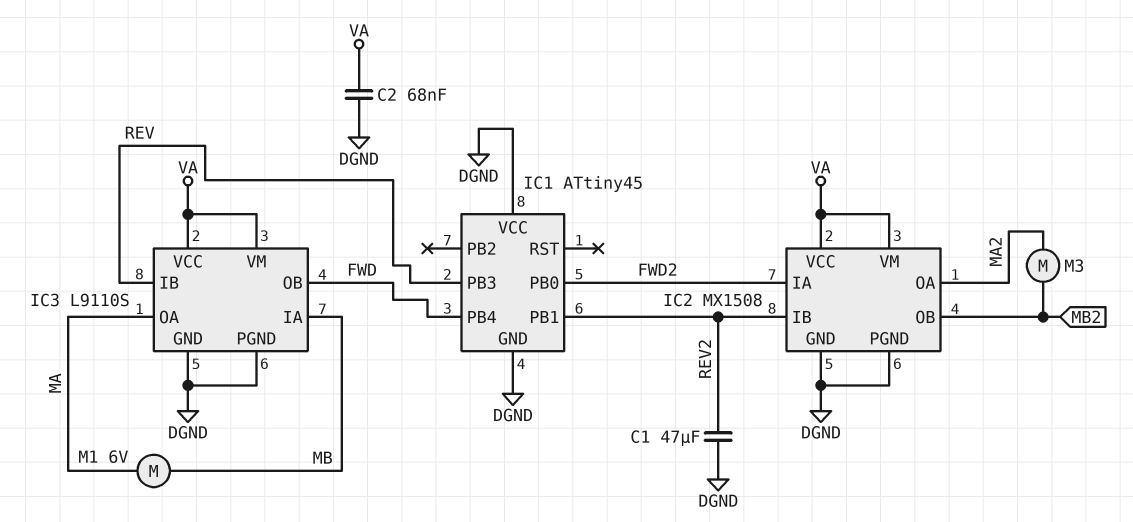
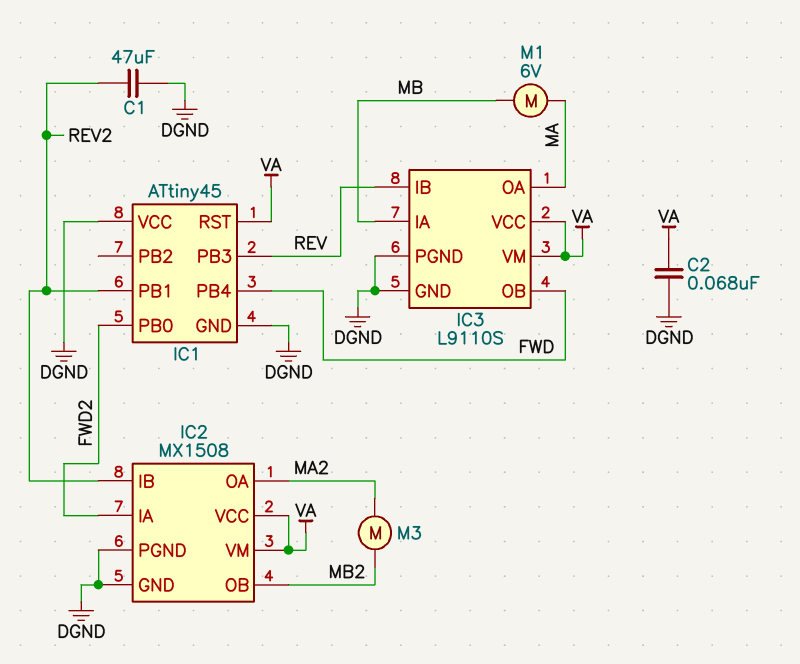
IC1 pin RST: none -> VA

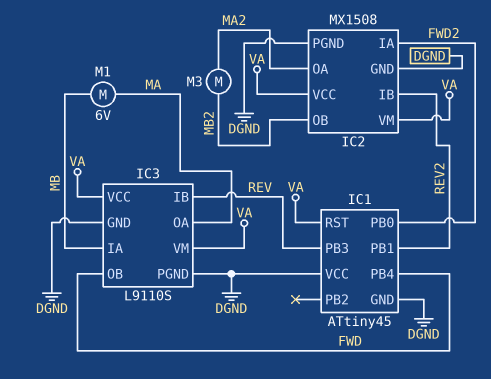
C1: 47uF (DGND, REV2) -> none
C2: 68nF (DGND, VA) -> none

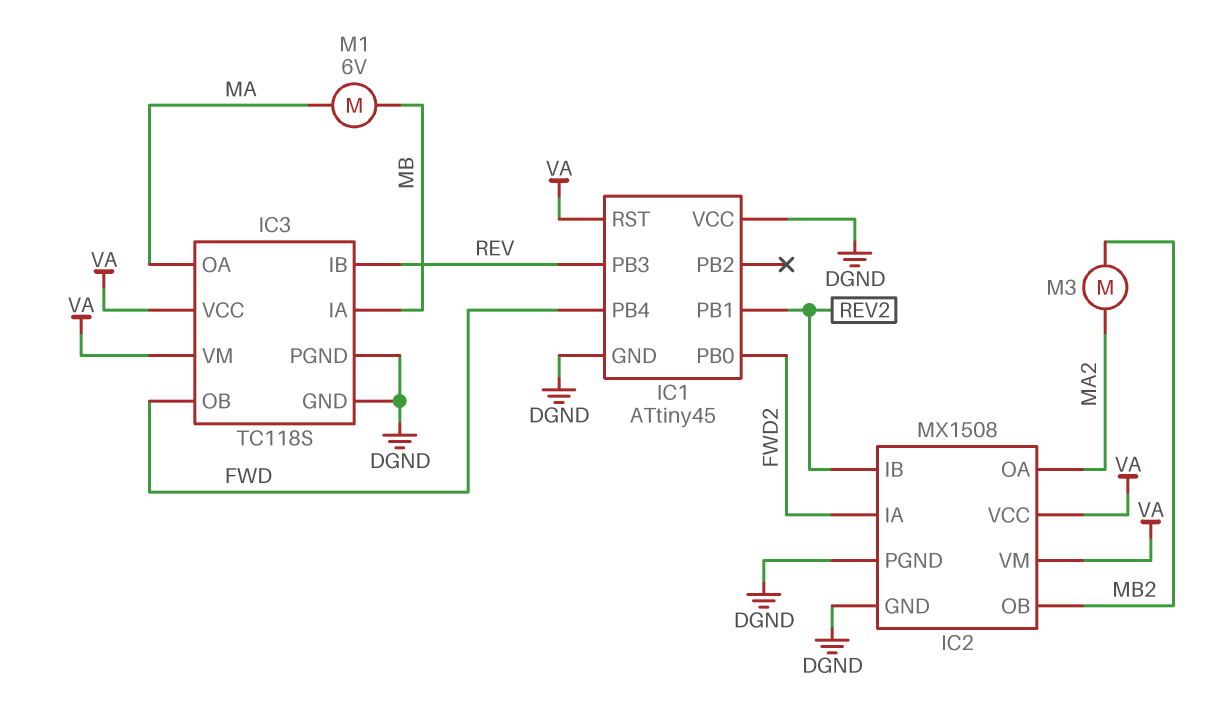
IC3: L9110S -> TC118S

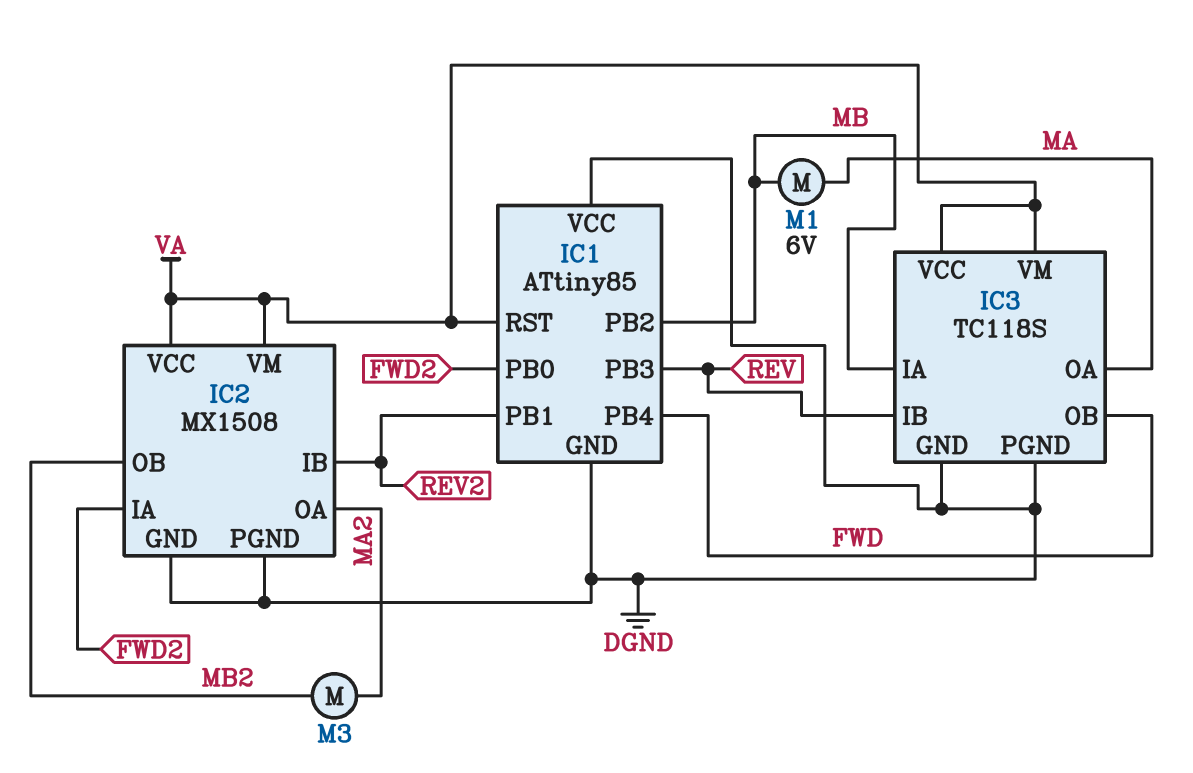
IC1: ATtiny45 -> ATtiny85
IC1 pin PB2: none -> MB

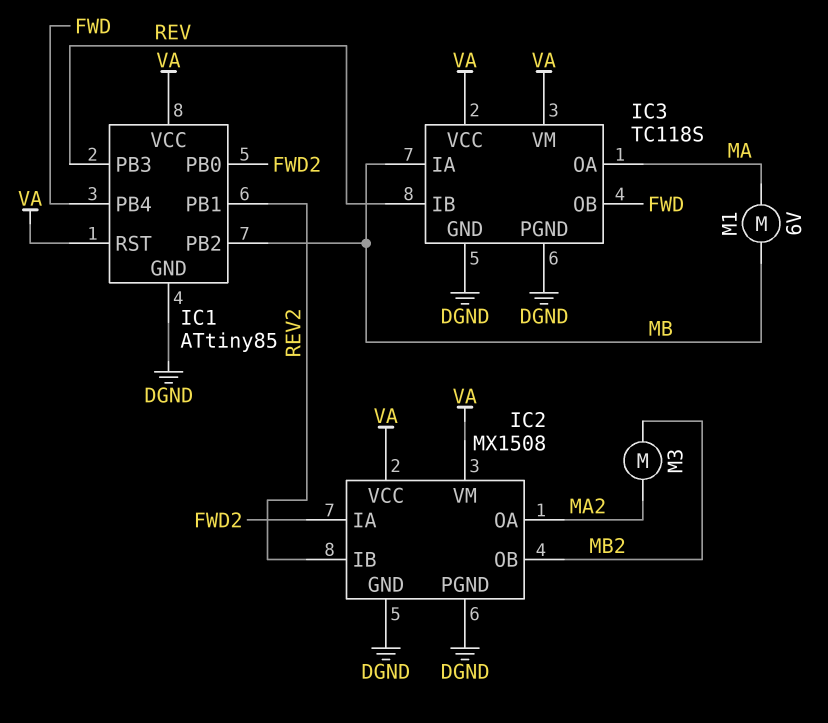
IC1 pin VCC: DGND -> VA

